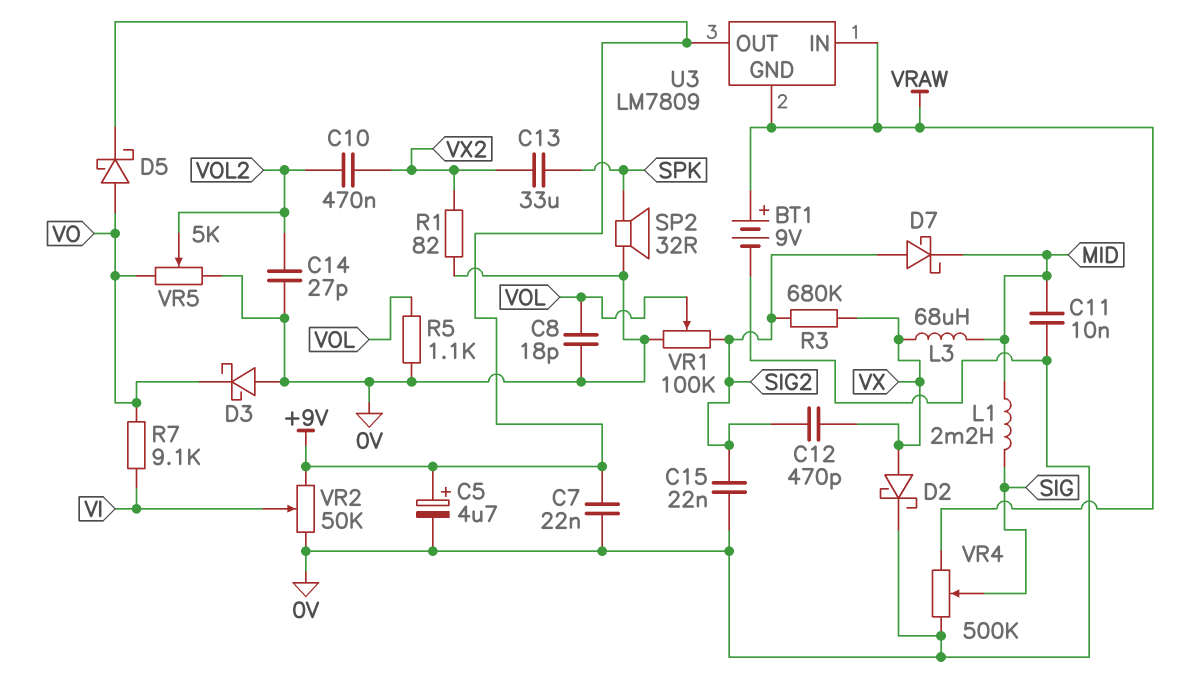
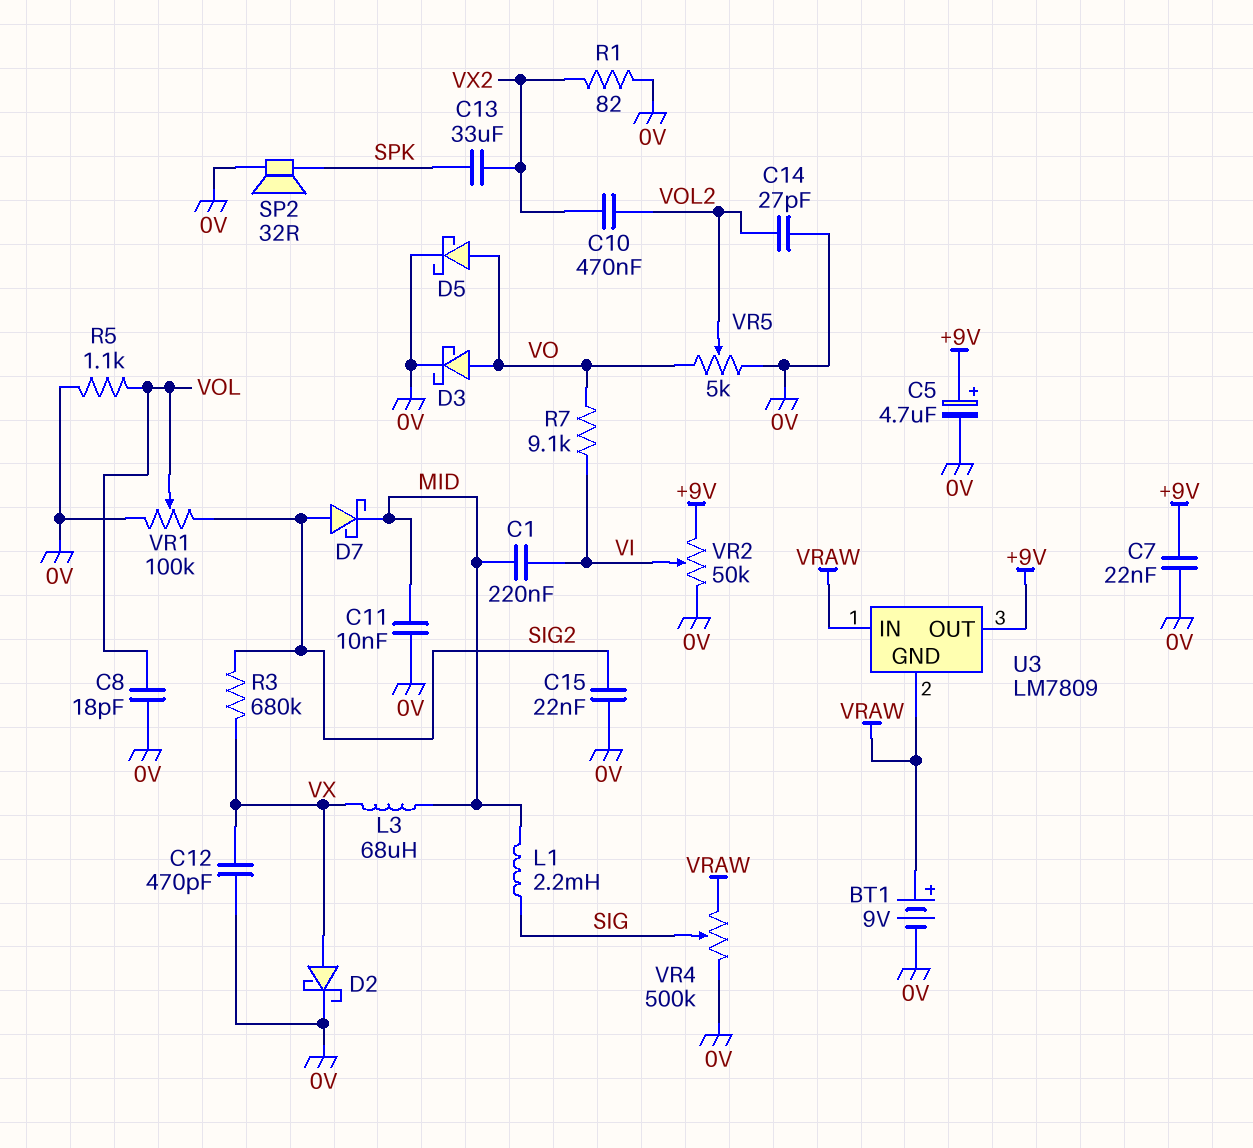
C1: none -> 220nF (MID, VI)
C12: 470pF (SIG2, VX) -> 470pF (0V, VX)
D3: schottky (A 0V, K VO) -> schottky (A VO, K 0V)
D5: schottky (A VO, K +9V) -> schottky (A VO, K 0V)

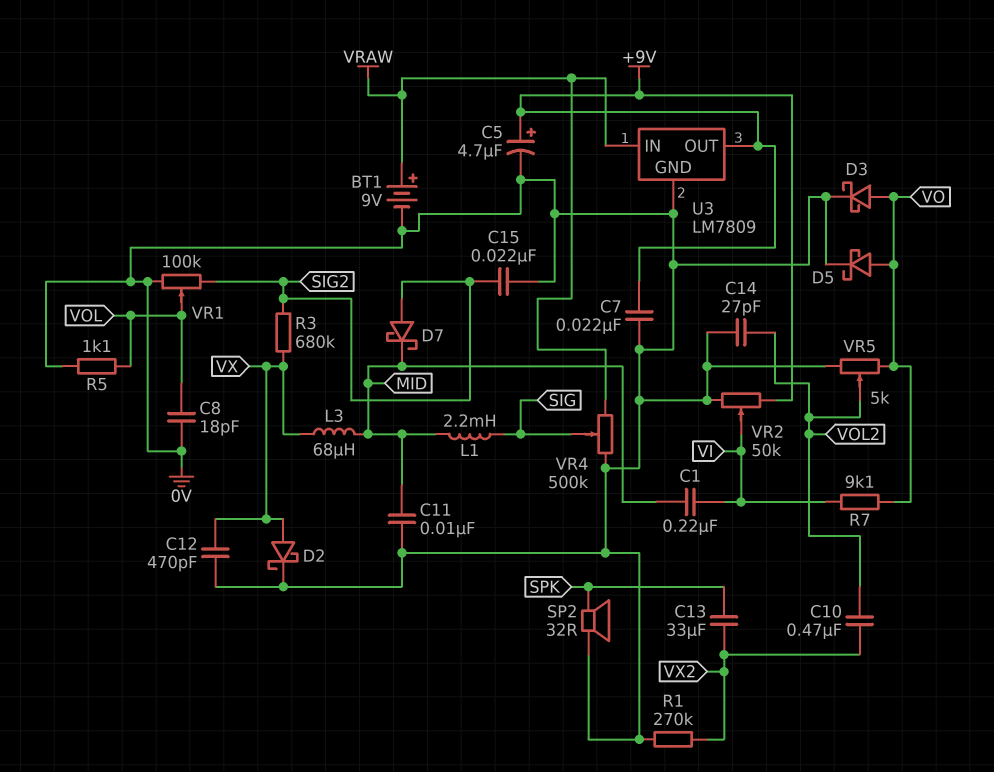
R1: 82 (0V, VX2) -> 270k (0V, VX2)
U3 pin GND: VRAW -> 0V

